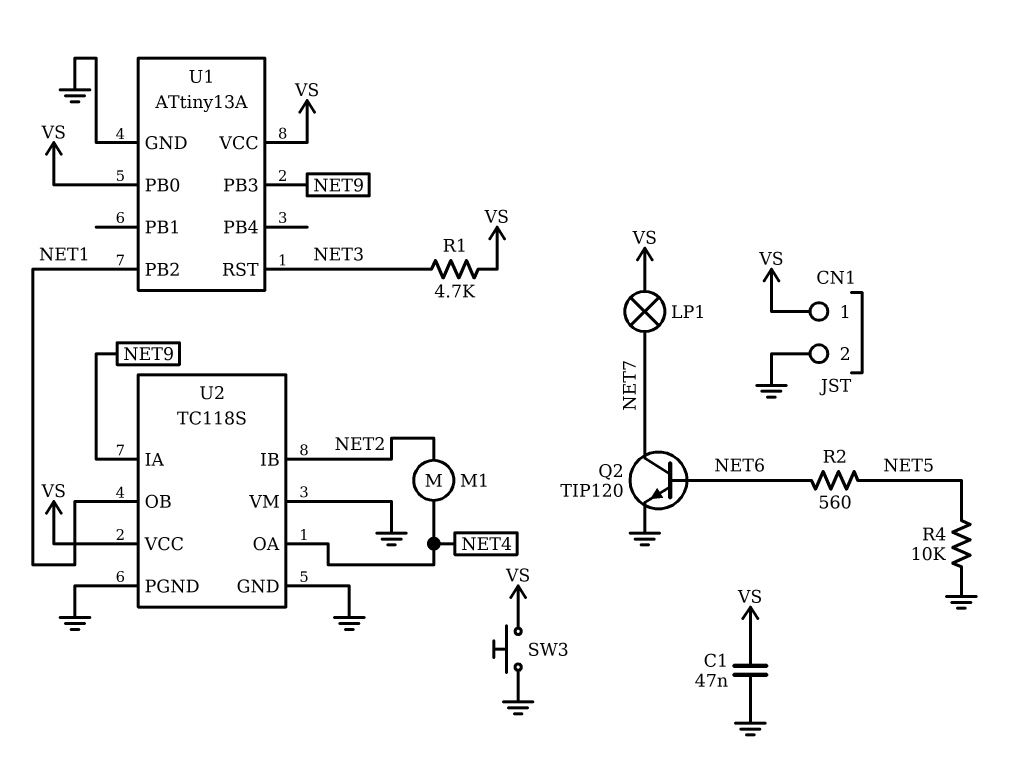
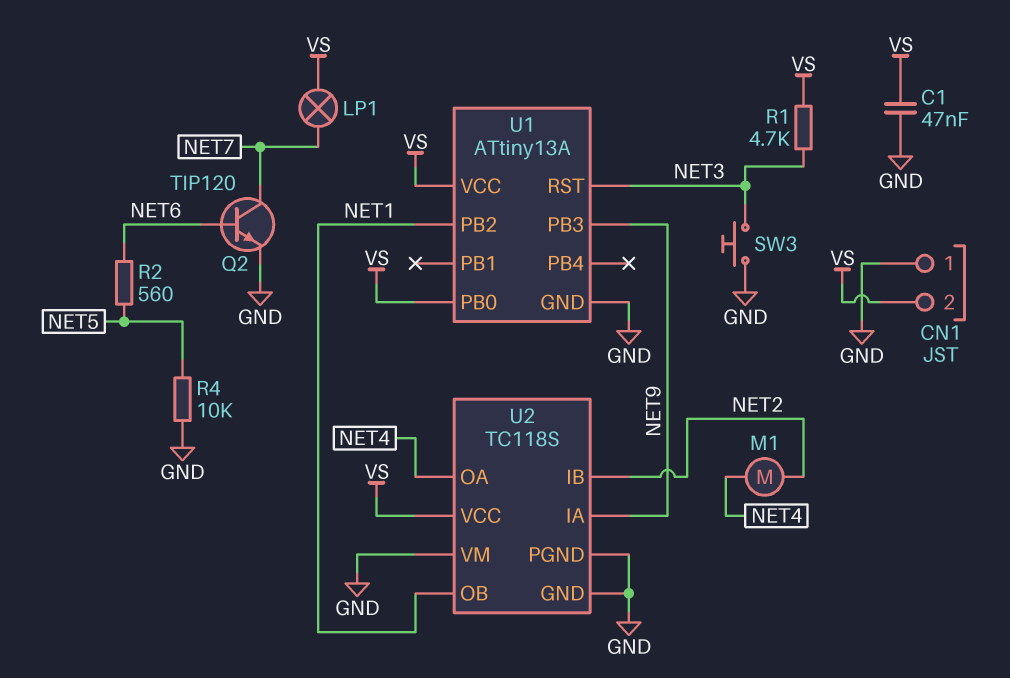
CN1 pin 1: VS -> GND
CN1 pin 2: GND -> VS
SW3: button (GND, VS) -> button (GND, NET3)

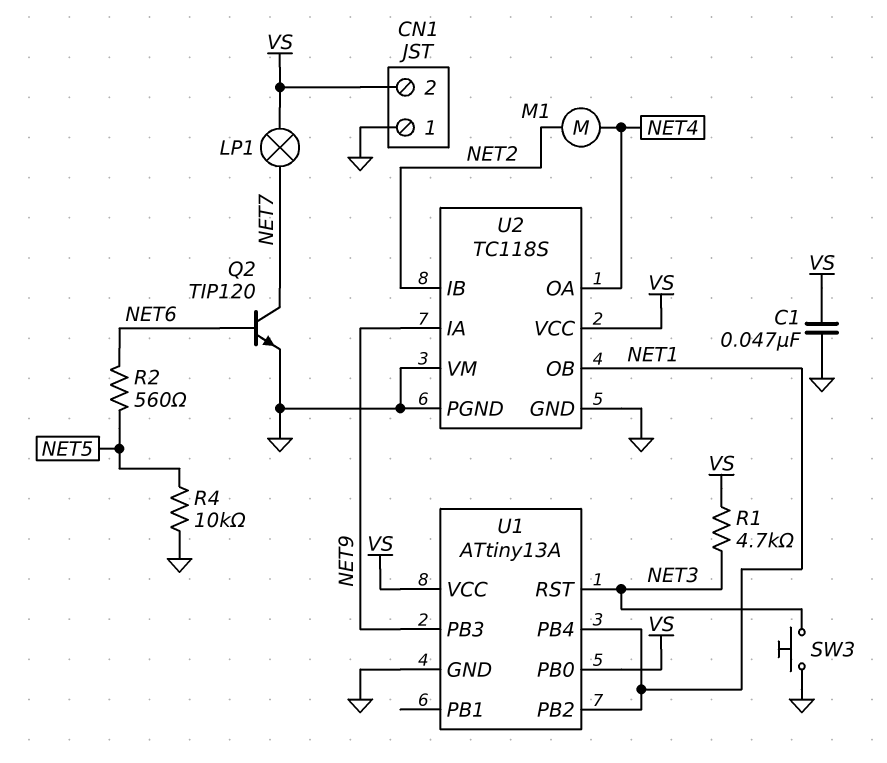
U1 pin PB4: none -> NET1

